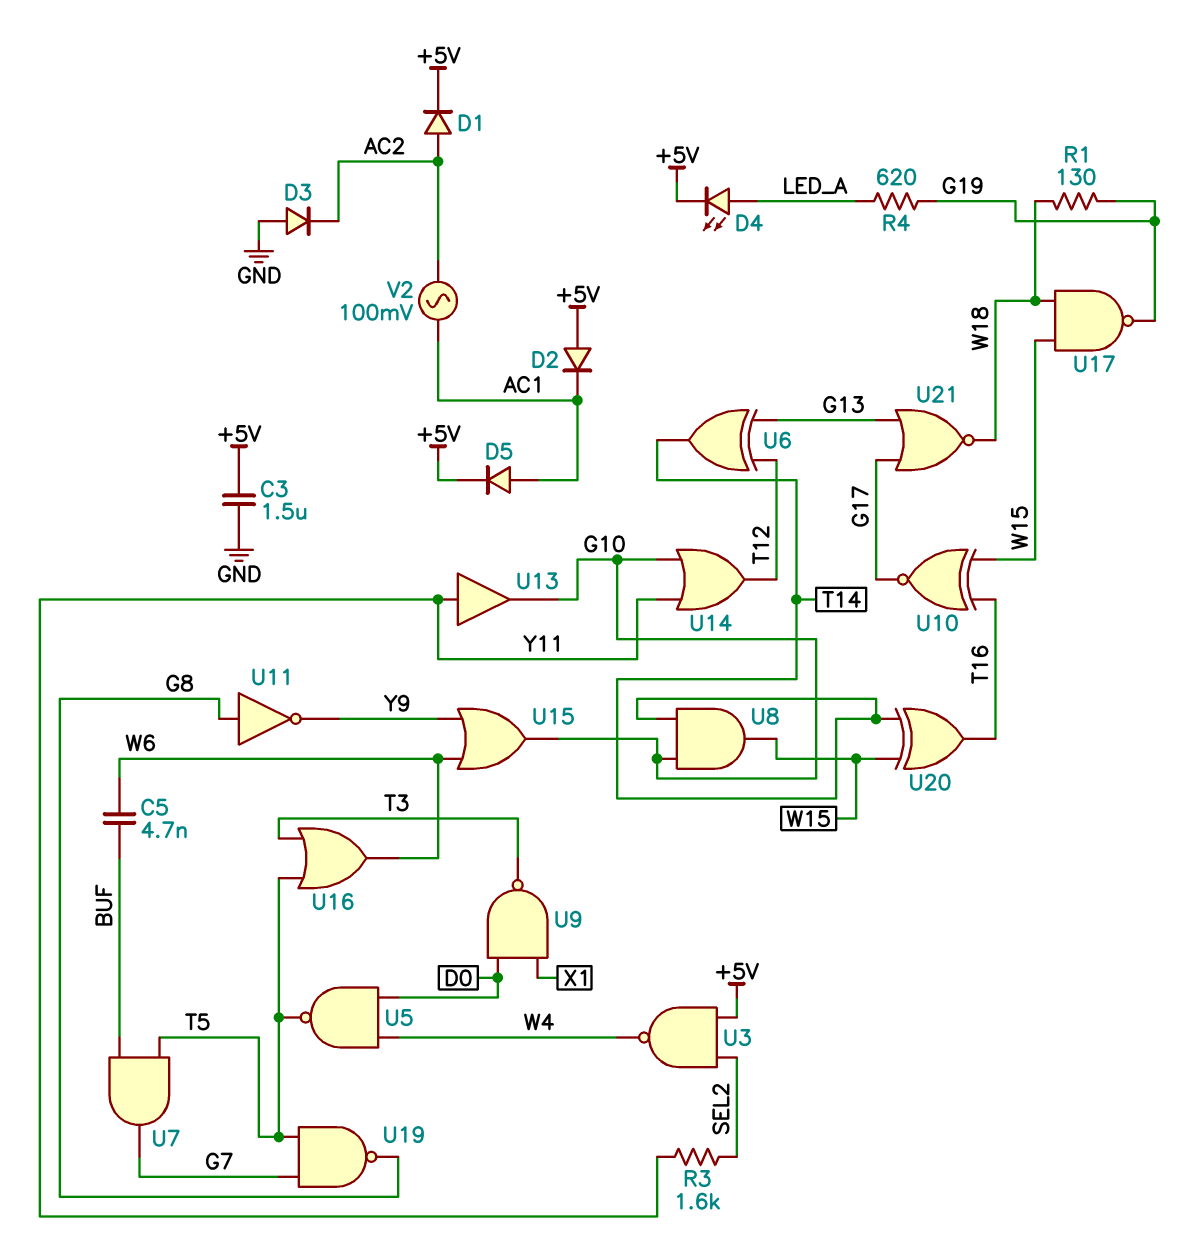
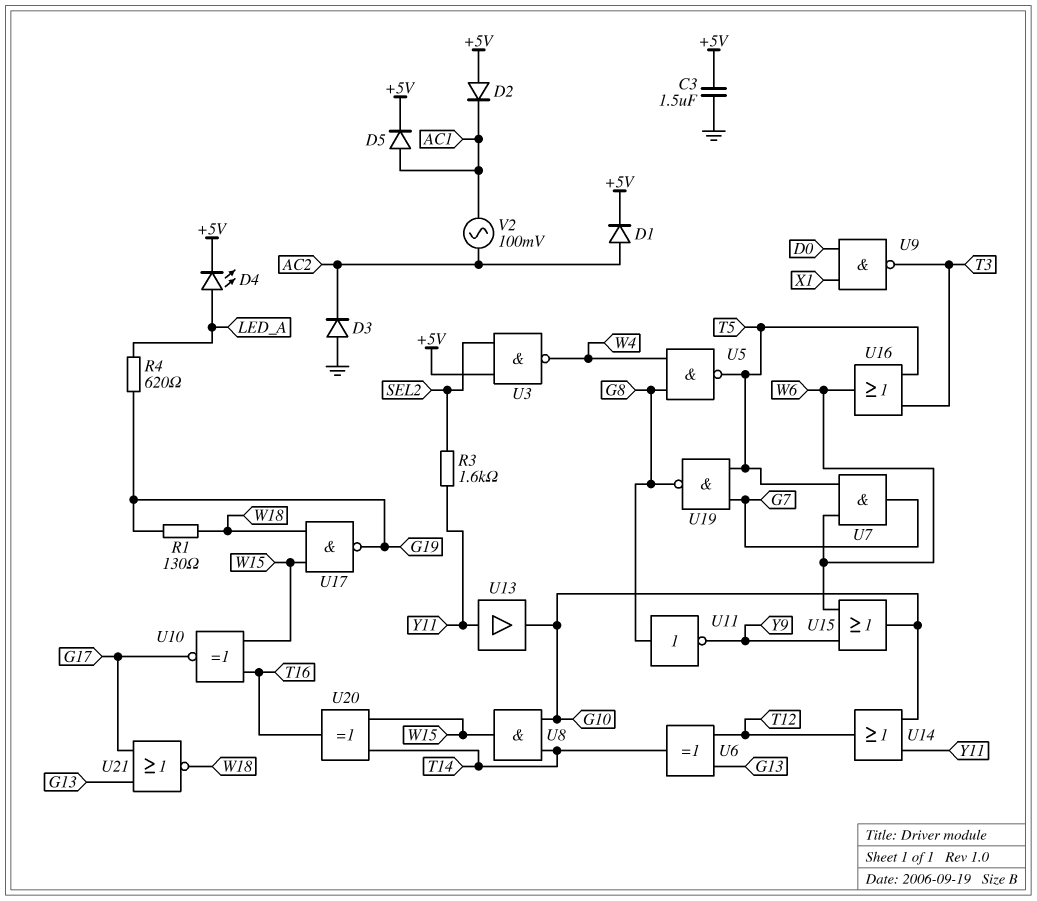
C5: 4.7nF (BUF, W6) -> none
U5: NAND (in D0, in W4, out T5) -> NAND (in G8, in W4, out T5)
U7: AND (in BUF, in T5, out G7) -> AND (in T5, in W6, out G7)

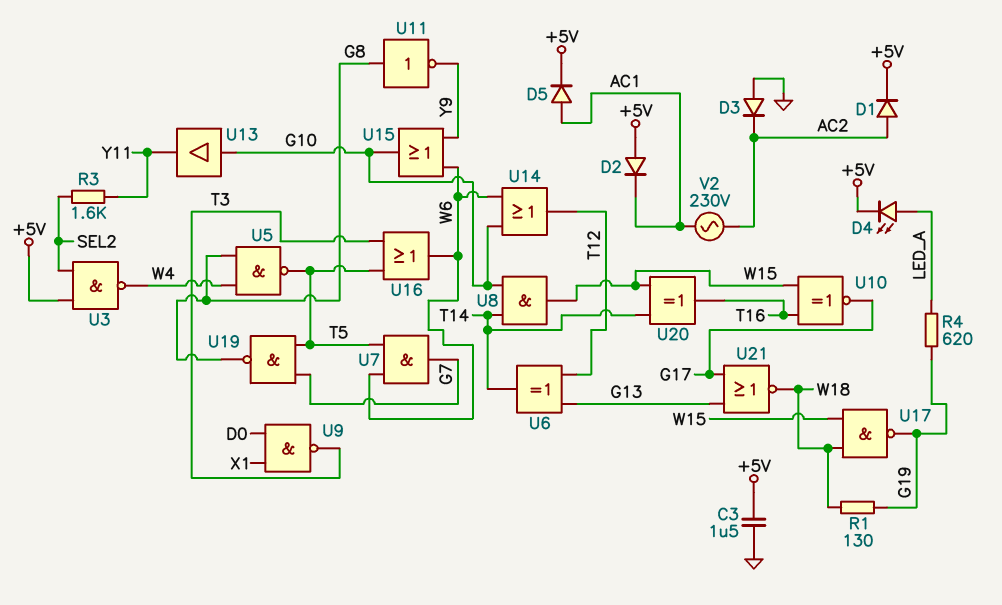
U13: buffer (in Y11, out G10) -> buffer (in G10, out Y11)
U14: OR (in G10, in Y11, out T12) -> OR (in G10, in W6, out T12)
V2: AC 100mV (AC1, AC2) -> AC 230V (AC1, AC2)

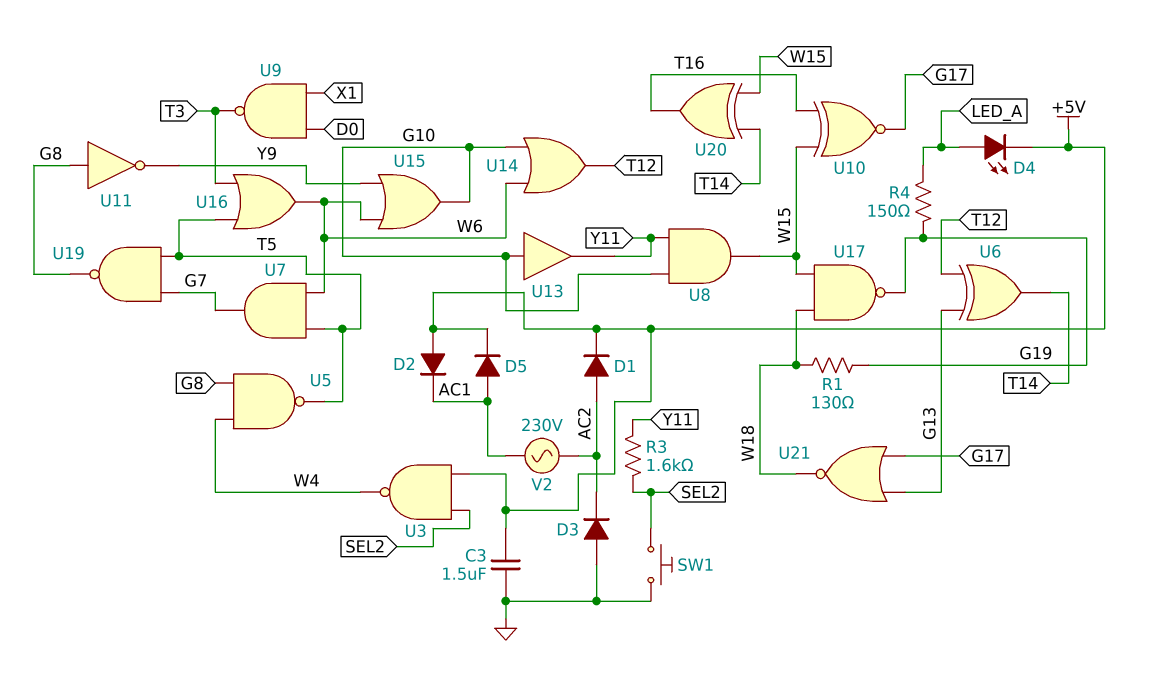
R4: 620 (G19, LED_A) -> 150 (G19, LED_A)
SW1: none -> button (GND, SEL2)
U8: AND (in G10, in T14, out W15) -> AND (in G10, in Y11, out W15)

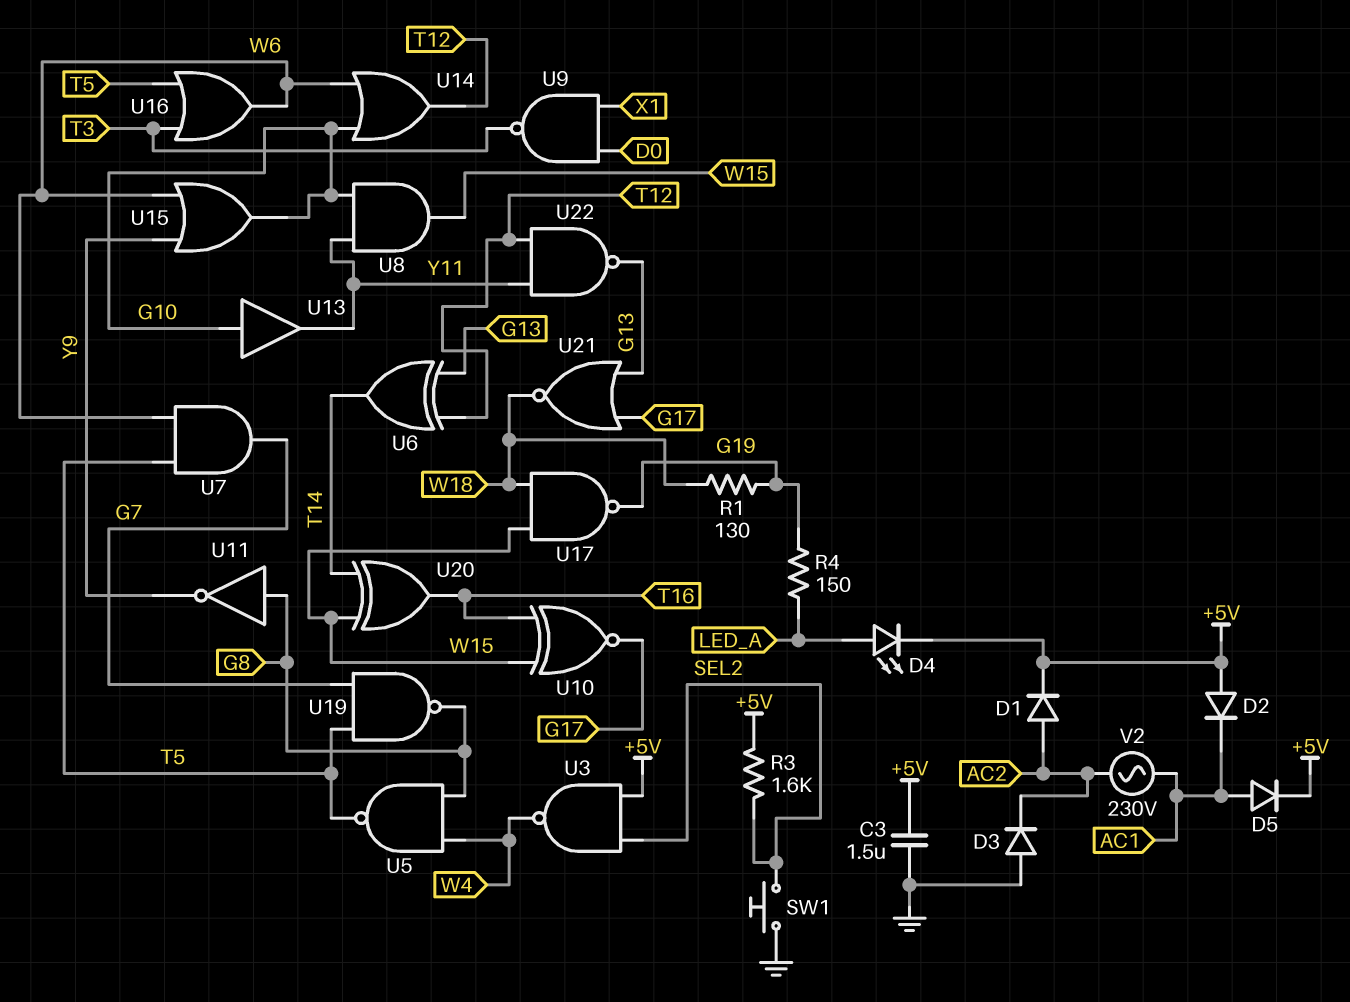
R3: 1.6k (SEL2, Y11) -> 1.6k (+5V, SEL2)
U22: none -> NAND (in T12, in Y11, out G13)

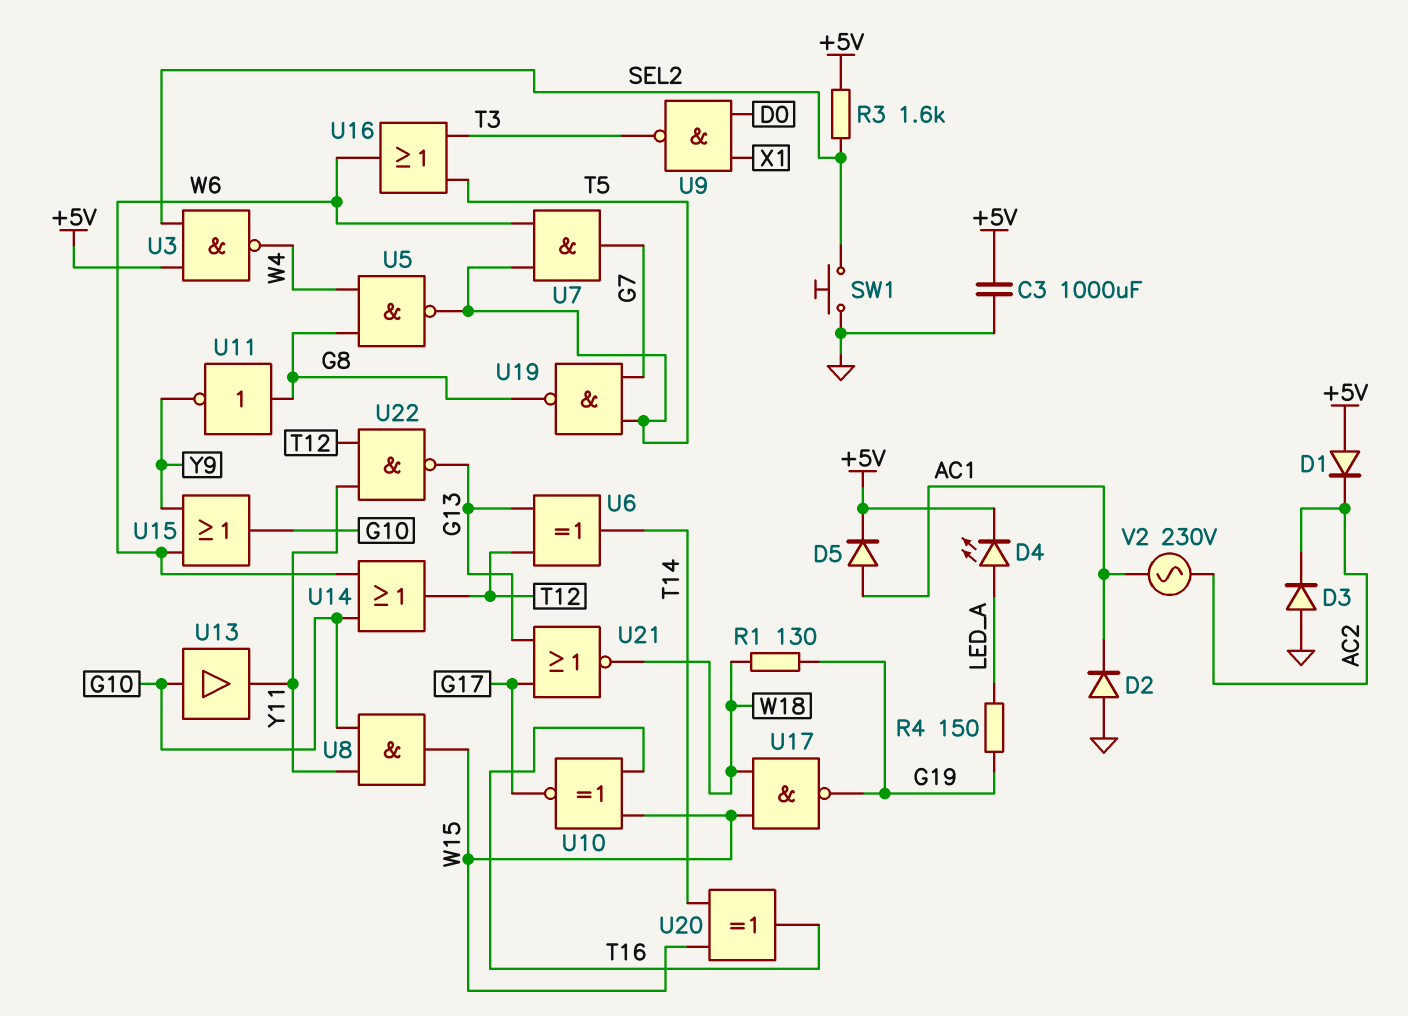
C3: 1.5uF (+5V, GND) -> 1000uF (+5V, GND)
D1: diode (A AC2, K +5V) -> diode (A +5V, K AC2)
D2: diode (A +5V, K AC1) -> diode (A GND, K AC1)

